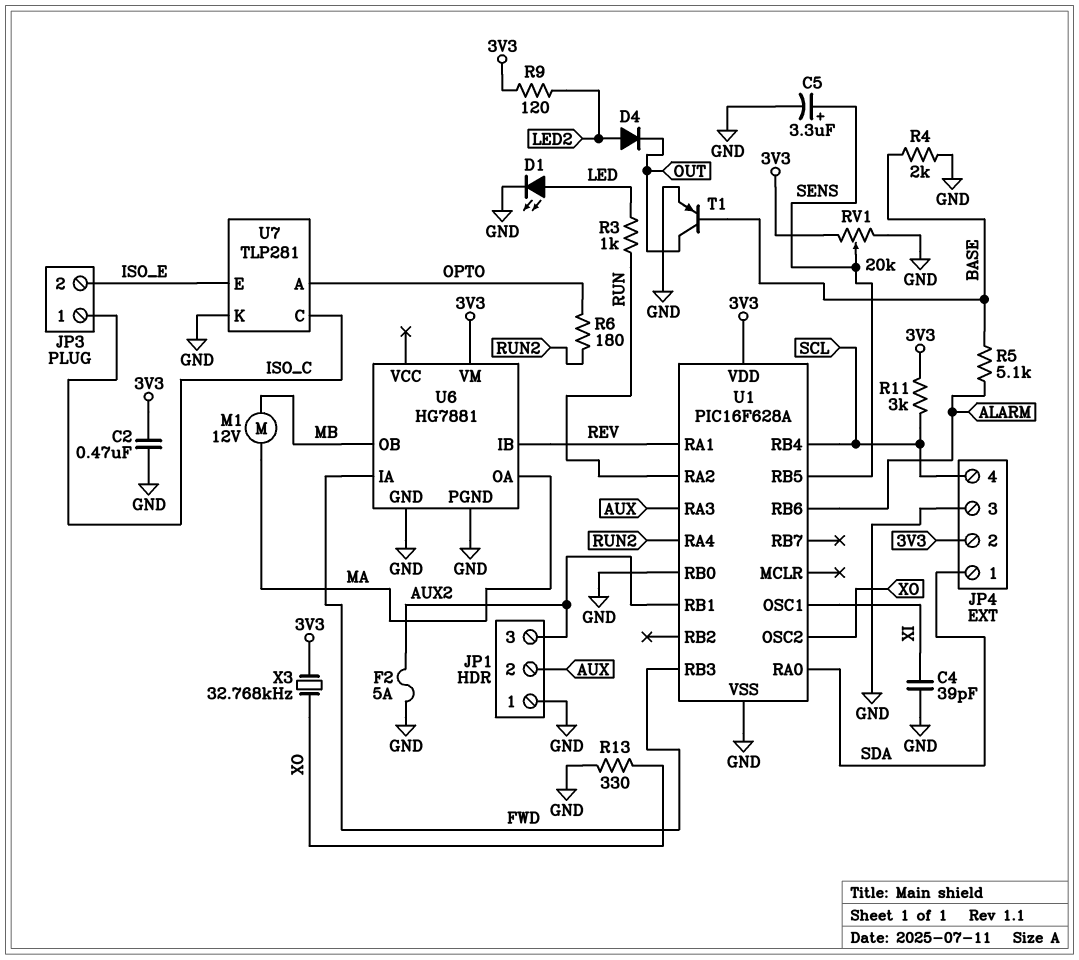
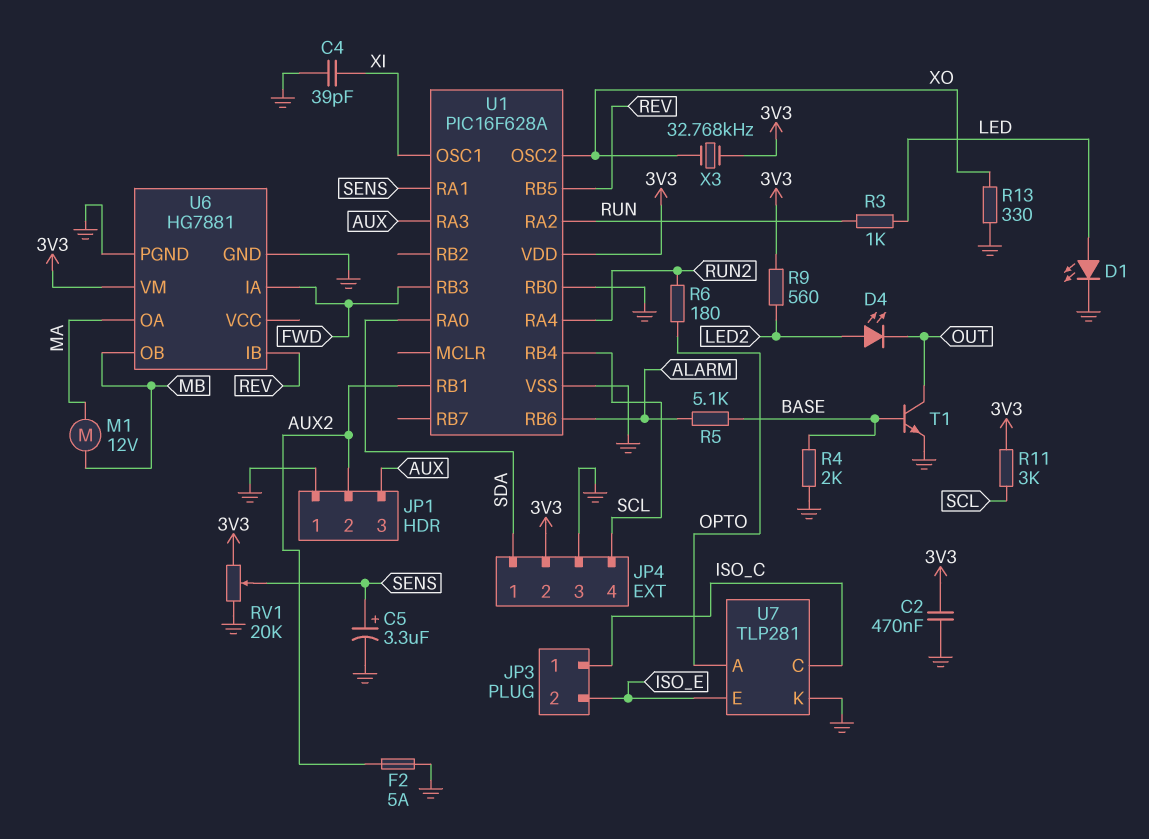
D4: diode (A LED2, K OUT) -> LED (A LED2, K OUT)
JP1 pin 2: AUX -> AUX2
JP1 pin 3: AUX2 -> AUX
R9: 120 (3V3, LED2) -> 560 (3V3, LED2)
T1: PNP (B BASE, C OUT, E GND) -> NPN (B BASE, C OUT, E GND)
U1 pin RA1: REV -> SENS
U1 pin RB5: SENS -> REV

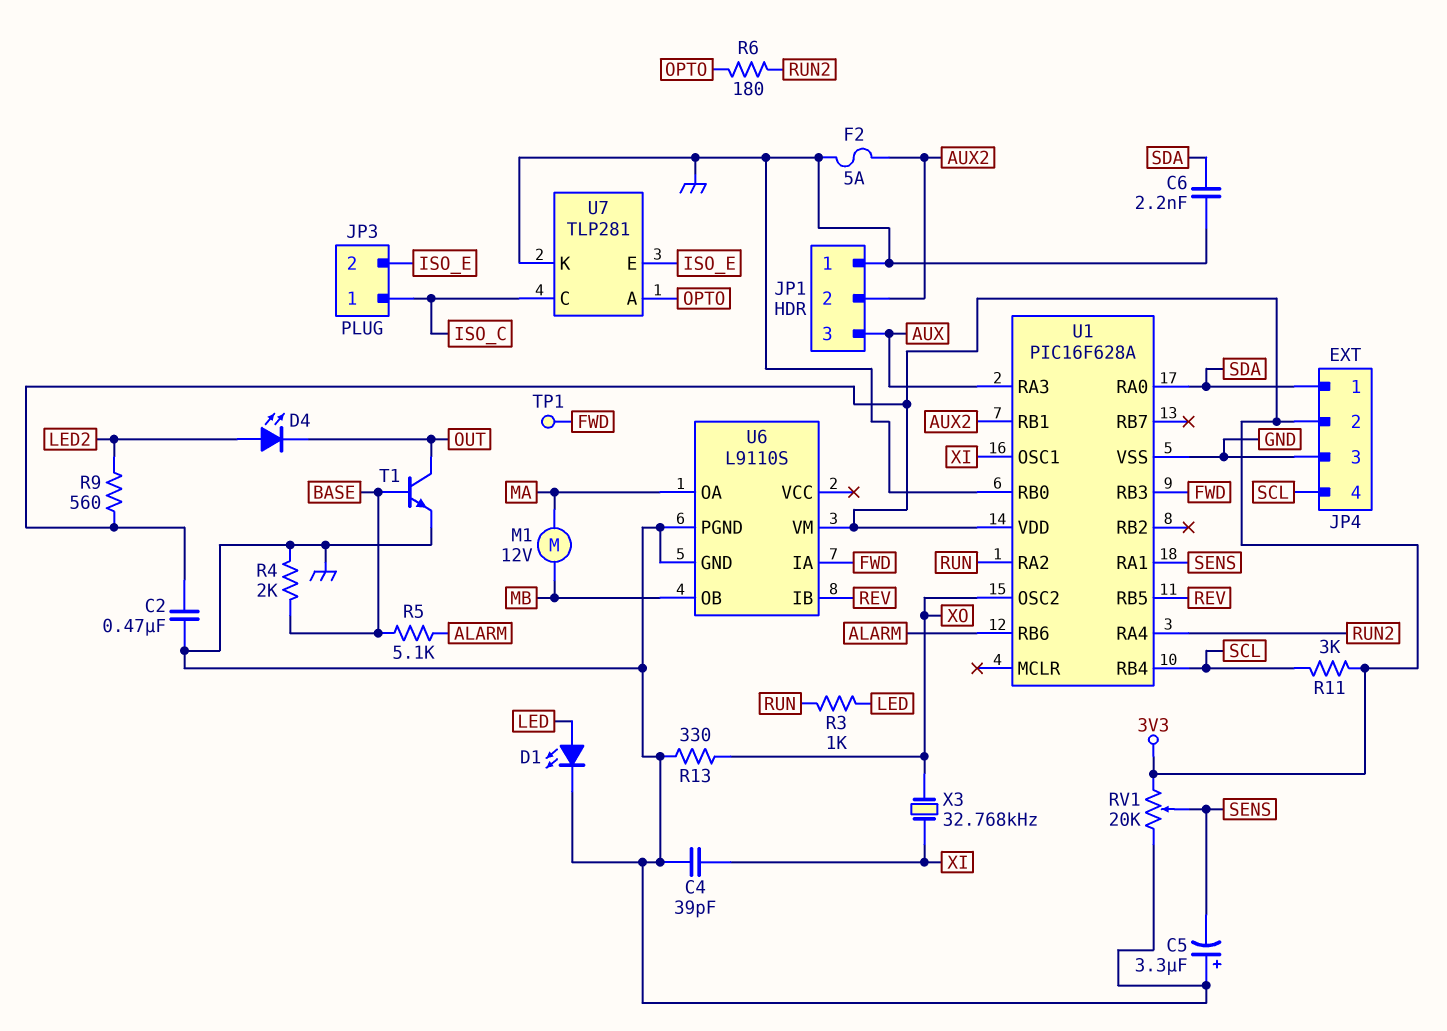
C5: 3.3uF (plus SENS, minus GND) -> 3.3uF (plus GND, minus SENS)
C6: none -> 2.2nF (GND, SDA)
TP1: none -> test point (FWD)
U6: HG7881 -> L9110S
X3: 32.768kHz (3V3, XO) -> 32.768kHz (XI, XO)

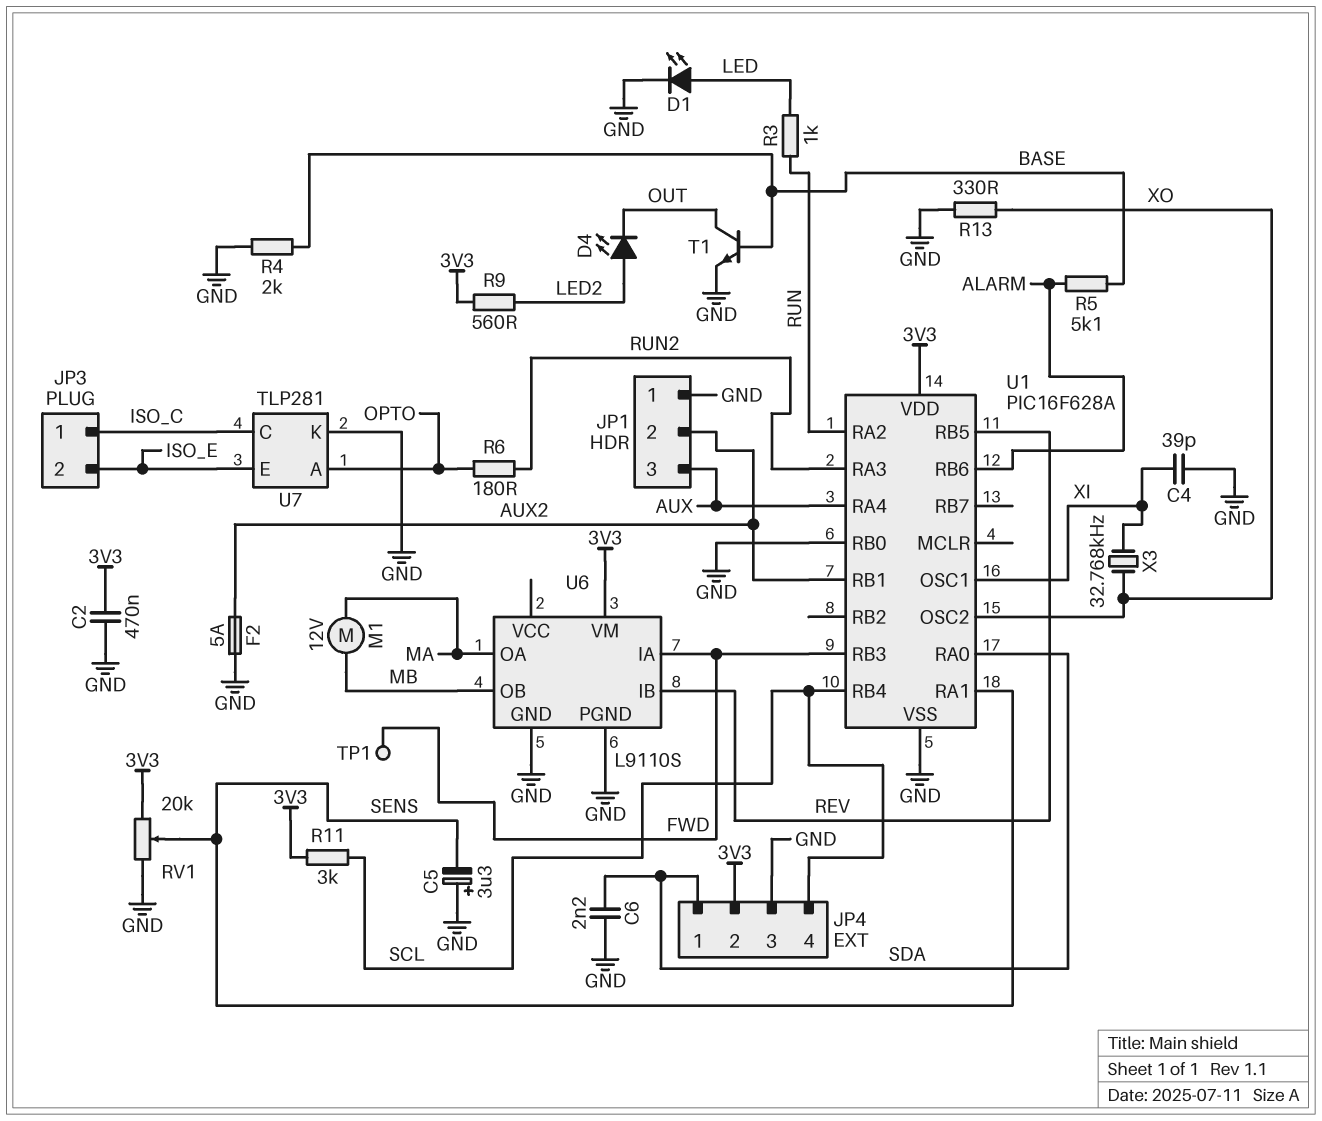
U1 pin RA3: AUX -> RUN2
U1 pin RA4: RUN2 -> AUX

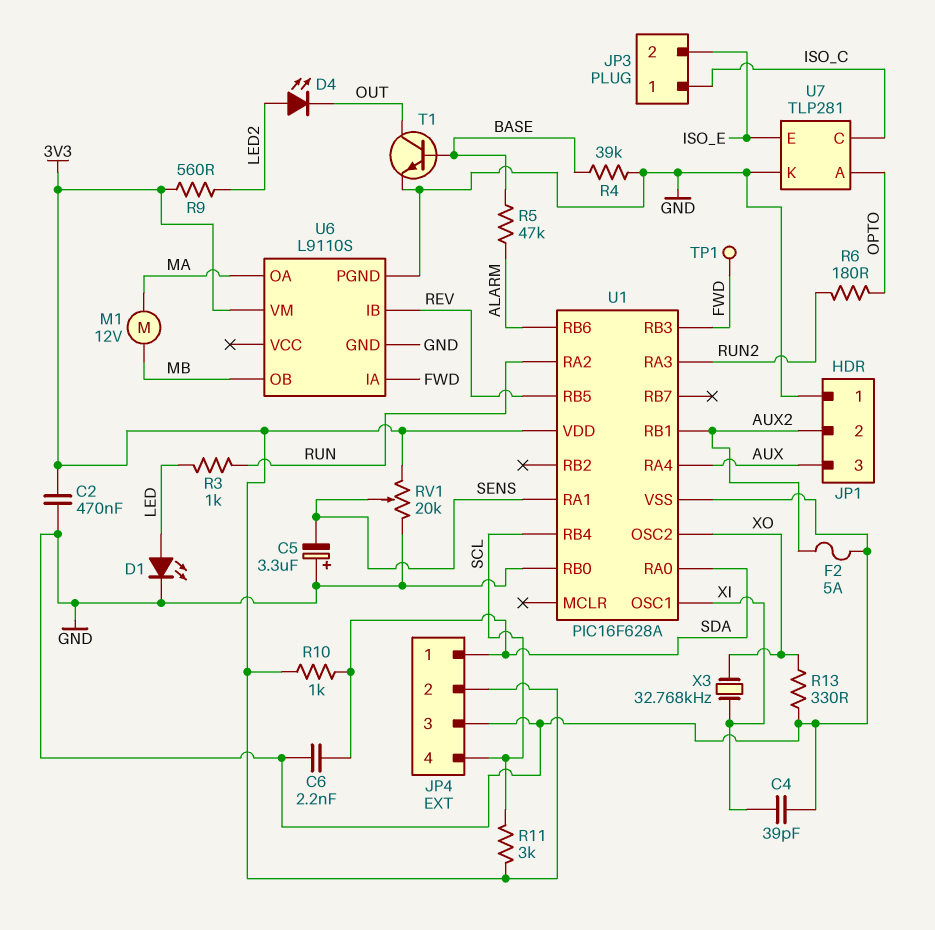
R4: 2k (BASE, GND) -> 39k (BASE, GND)
R5: 5.1k (ALARM, BASE) -> 47k (ALARM, BASE)
R10: none -> 1k (3V3, SDA)

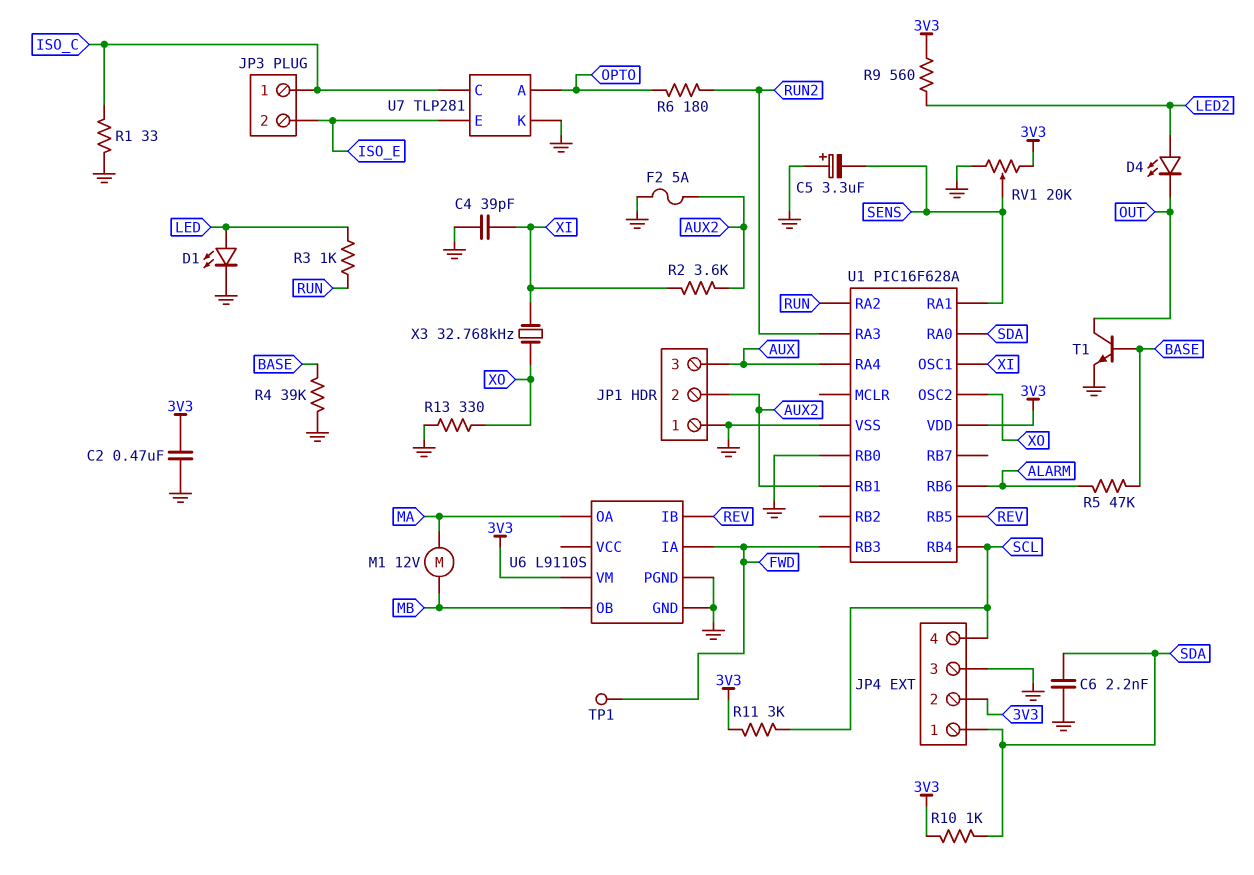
R1: none -> 33 (GND, ISO_C)
R2: none -> 3.6k (AUX2, XI)

